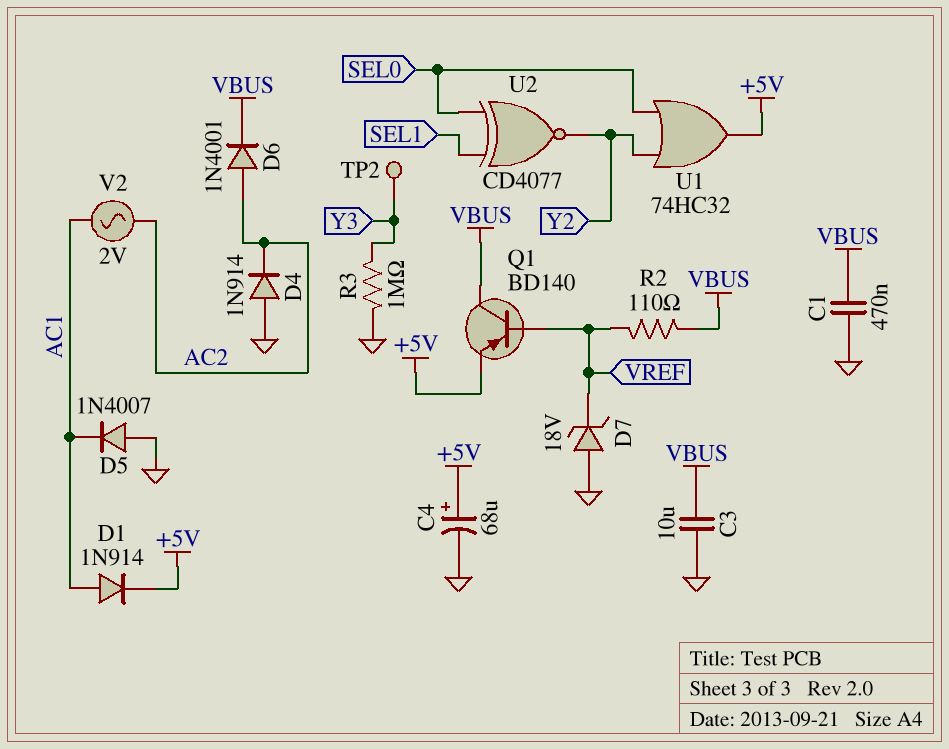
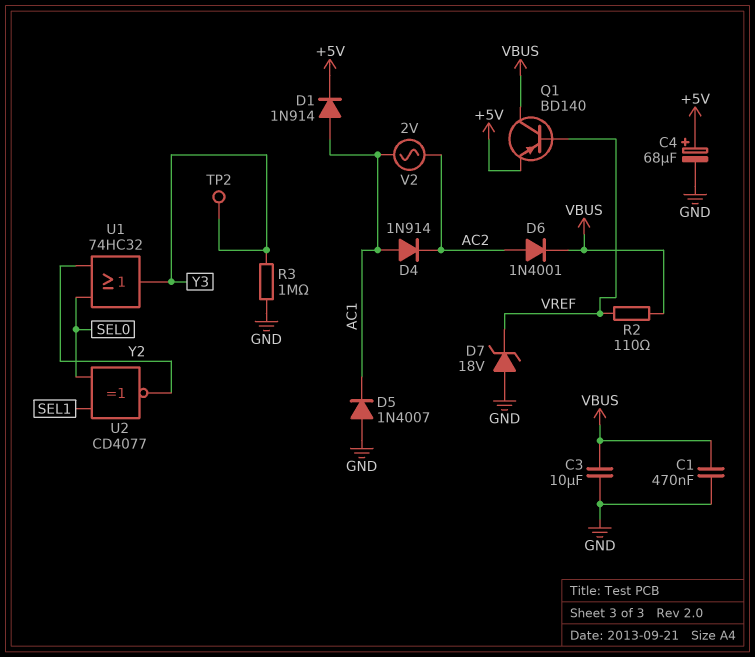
D4: diode 1N914 (A GND, K AC2) -> diode 1N914 (A AC1, K AC2)
U1: OR 74HC32 (in SEL0, in Y2, out +5V) -> OR 74HC32 (in SEL0, in Y2, out Y3)

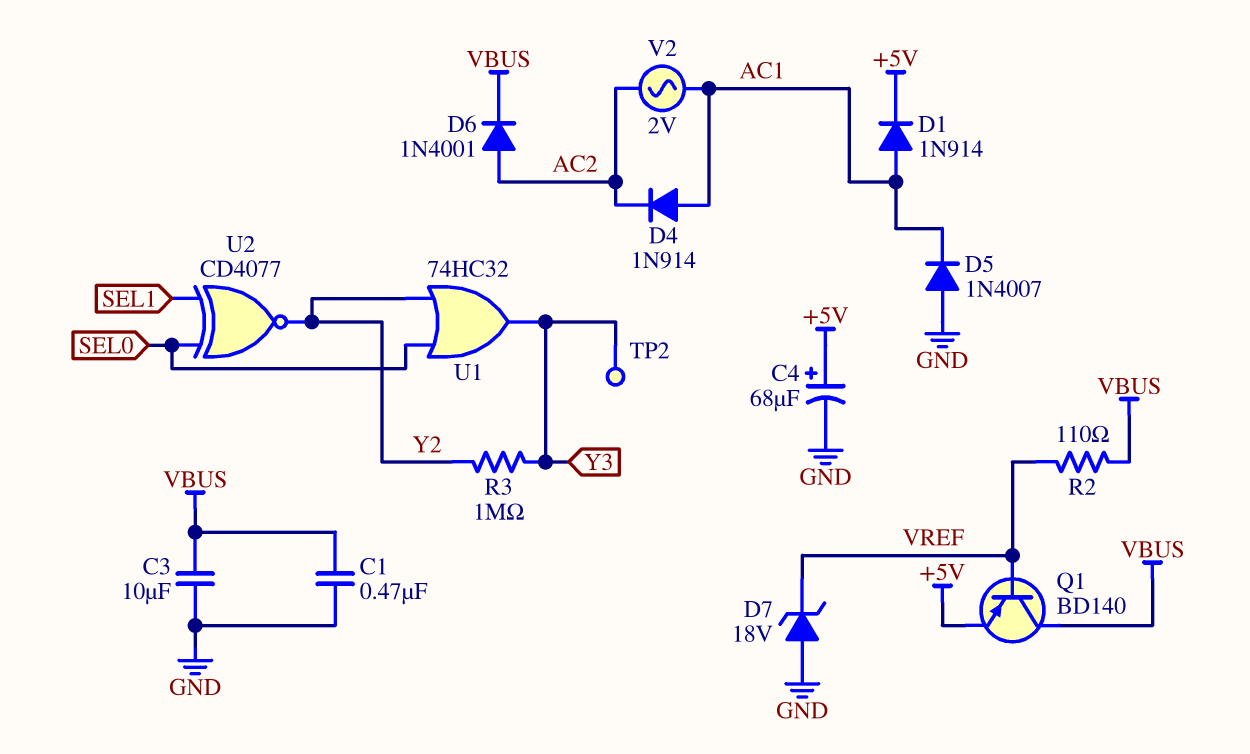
R3: 1M (GND, Y3) -> 1M (Y2, Y3)

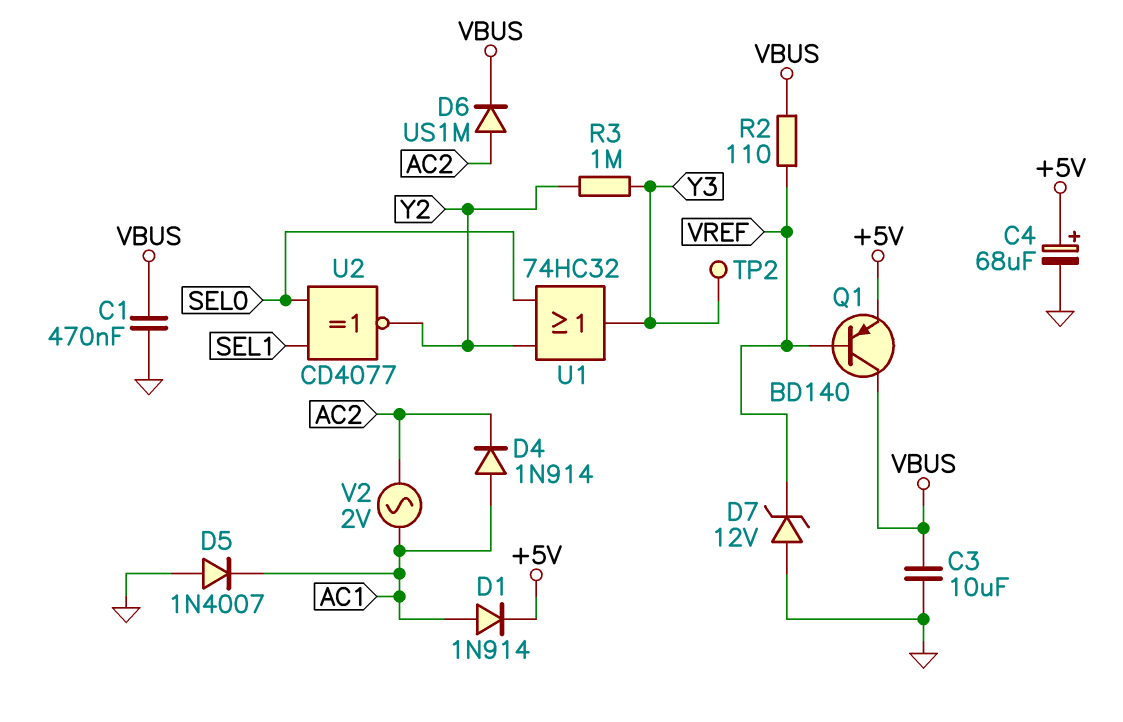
D6: diode 1N4001 (A AC2, K VBUS) -> diode US1M (A AC2, K VBUS)
D7: zener 18V (A GND, K VREF) -> zener 12V (A GND, K VREF)

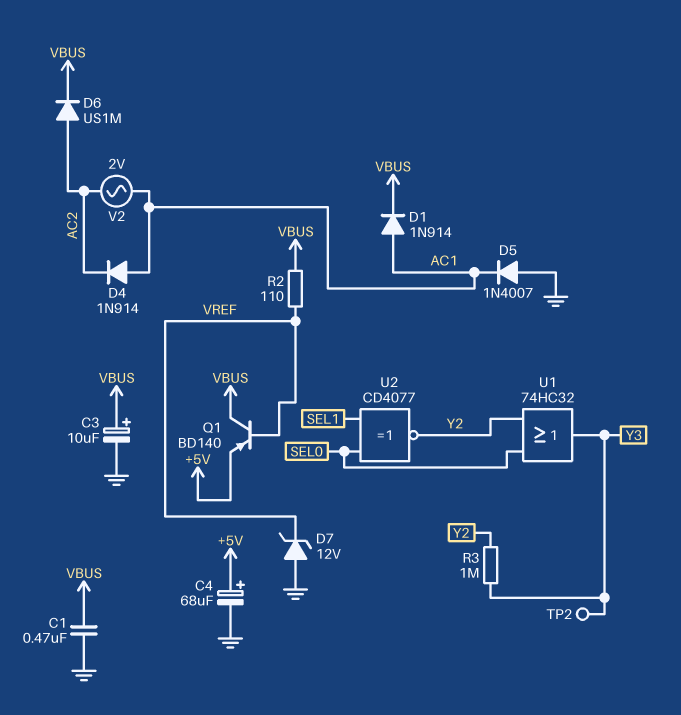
C3: 10uF (GND, VBUS) -> 10uF (plus VBUS, minus GND)
D1: diode 1N914 (A AC1, K +5V) -> diode 1N914 (A AC1, K VBUS)

